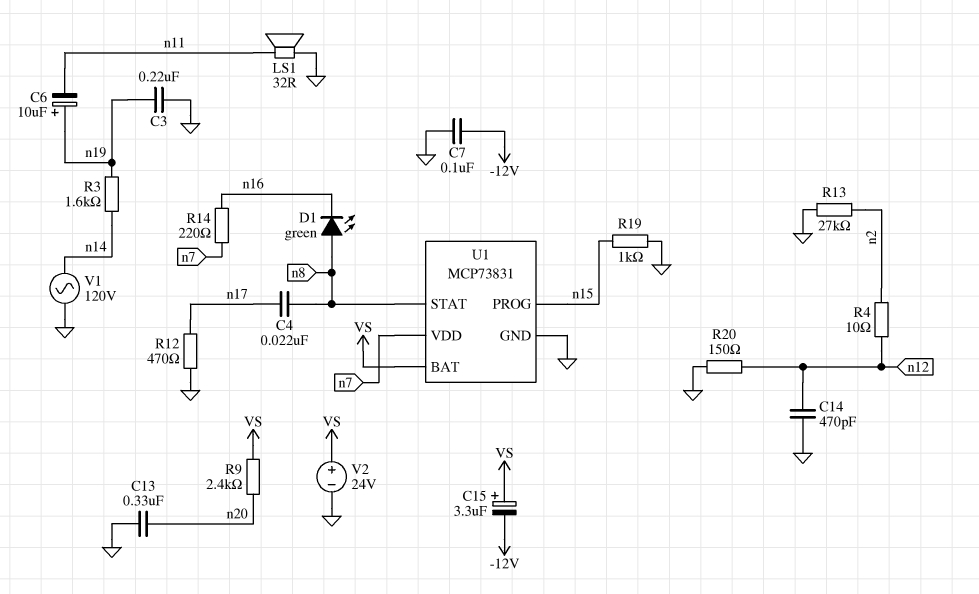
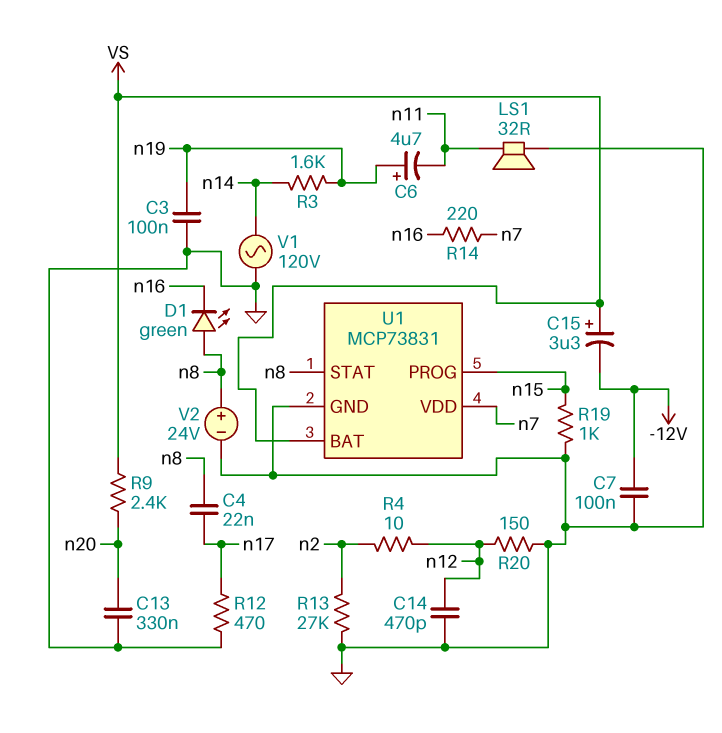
C3: 220nF (GND, n19) -> 100nF (GND, n19)
C6: 10uF (plus n19, minus n11) -> 4.7uF (plus n19, minus n11)
V2: 24V (plus VS, minus GND) -> 24V (plus n8, minus GND)

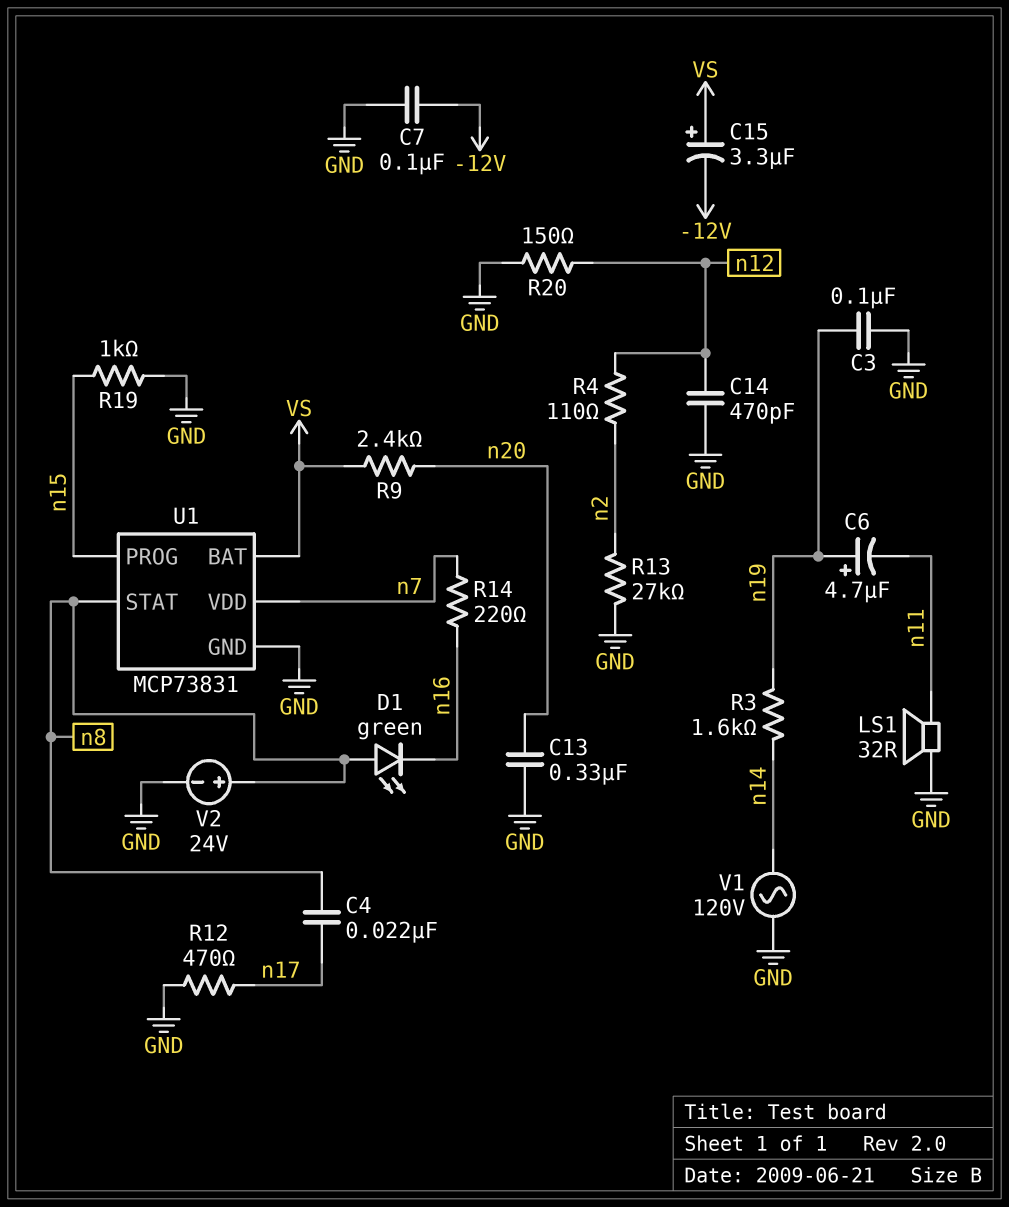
R4: 10 (n2, n12) -> 110 (n2, n12)

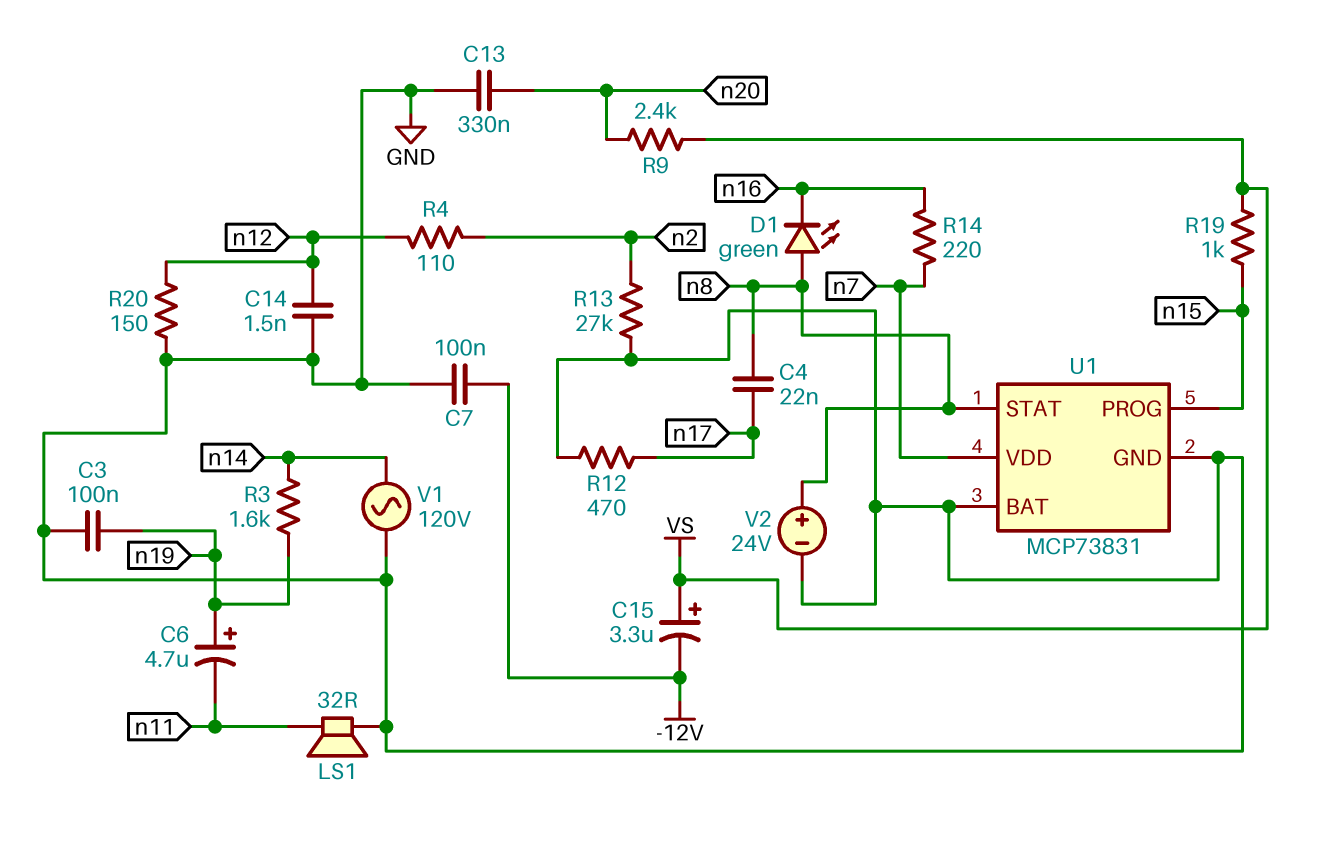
C14: 470pF (GND, n12) -> 1.5nF (GND, n12)
R19: 1k (GND, n15) -> 1k (VS, n15)
U1 pin BAT: VS -> GND

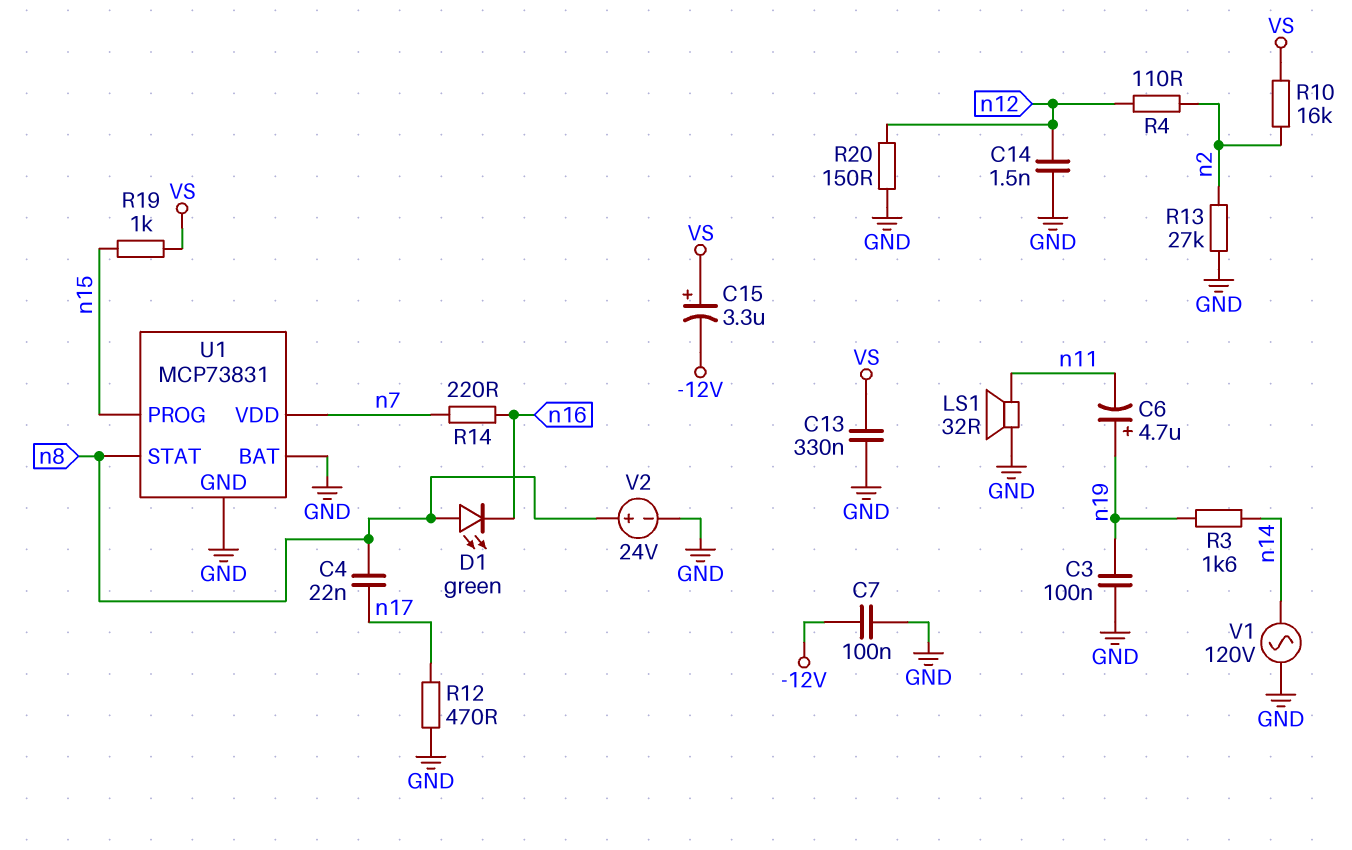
C13: 330nF (GND, n20) -> 330nF (GND, VS)
R9: 2.4k (VS, n20) -> none
R10: none -> 16k (VS, n2)

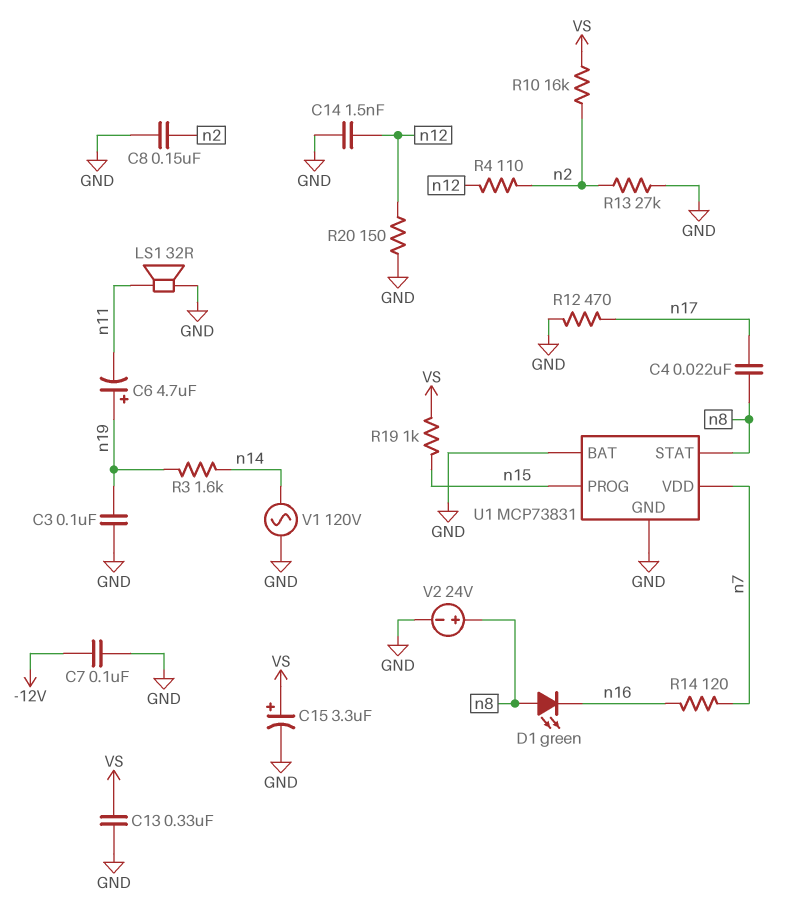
C8: none -> 150nF (GND, n2)
C15: 3.3uF (plus VS, minus -12V) -> 3.3uF (plus VS, minus GND)
R14: 220 (n7, n16) -> 120 (n7, n16)

